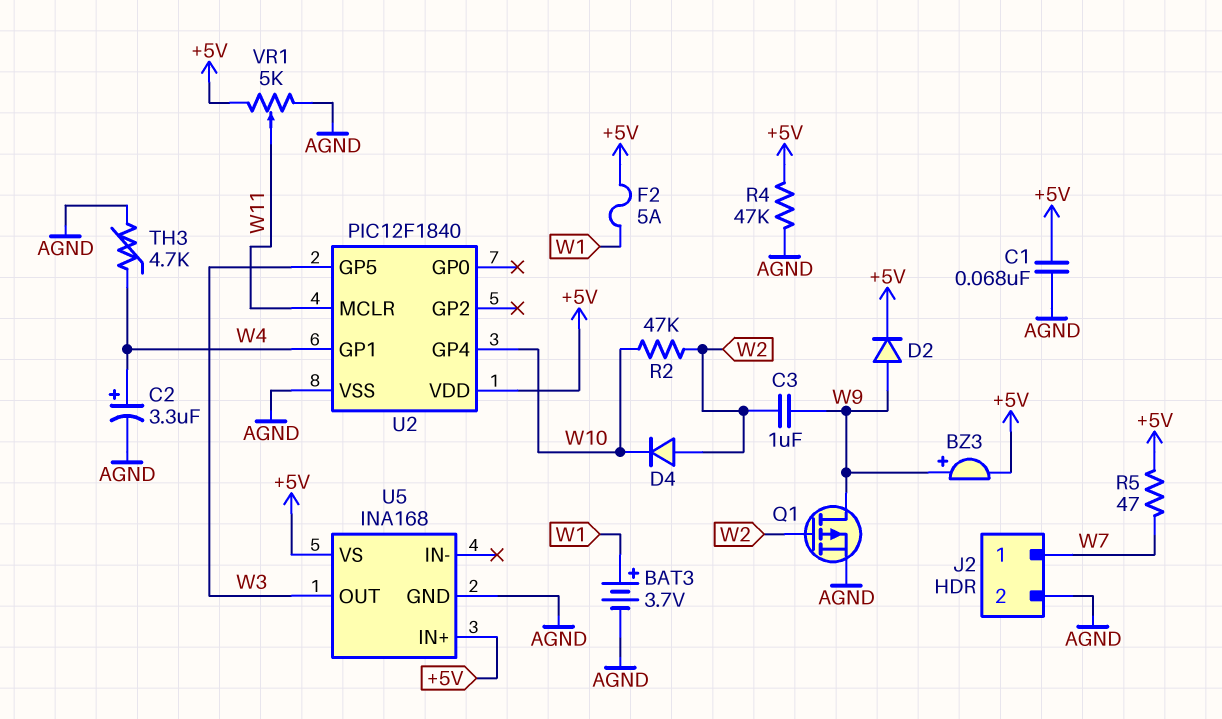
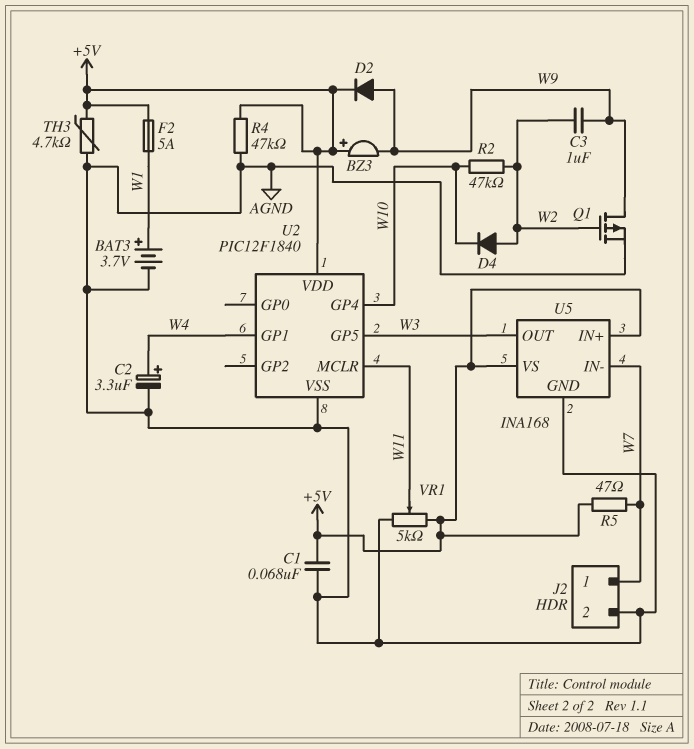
BZ3: buzzer (plus W9, minus +5V) -> buzzer (plus +5V, minus W9)
TH3: 4.7k (AGND, W4) -> 4.7k (+5V, AGND)
U5 pin IN-: none -> W7

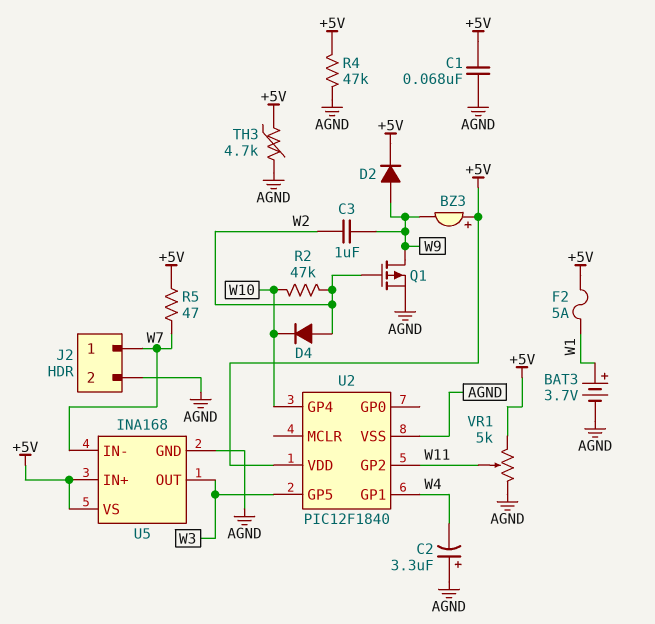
C2: 3.3uF (plus W4, minus AGND) -> 3.3uF (plus AGND, minus W4)
U2 pin GP2: none -> W11
U2 pin MCLR: W11 -> none

